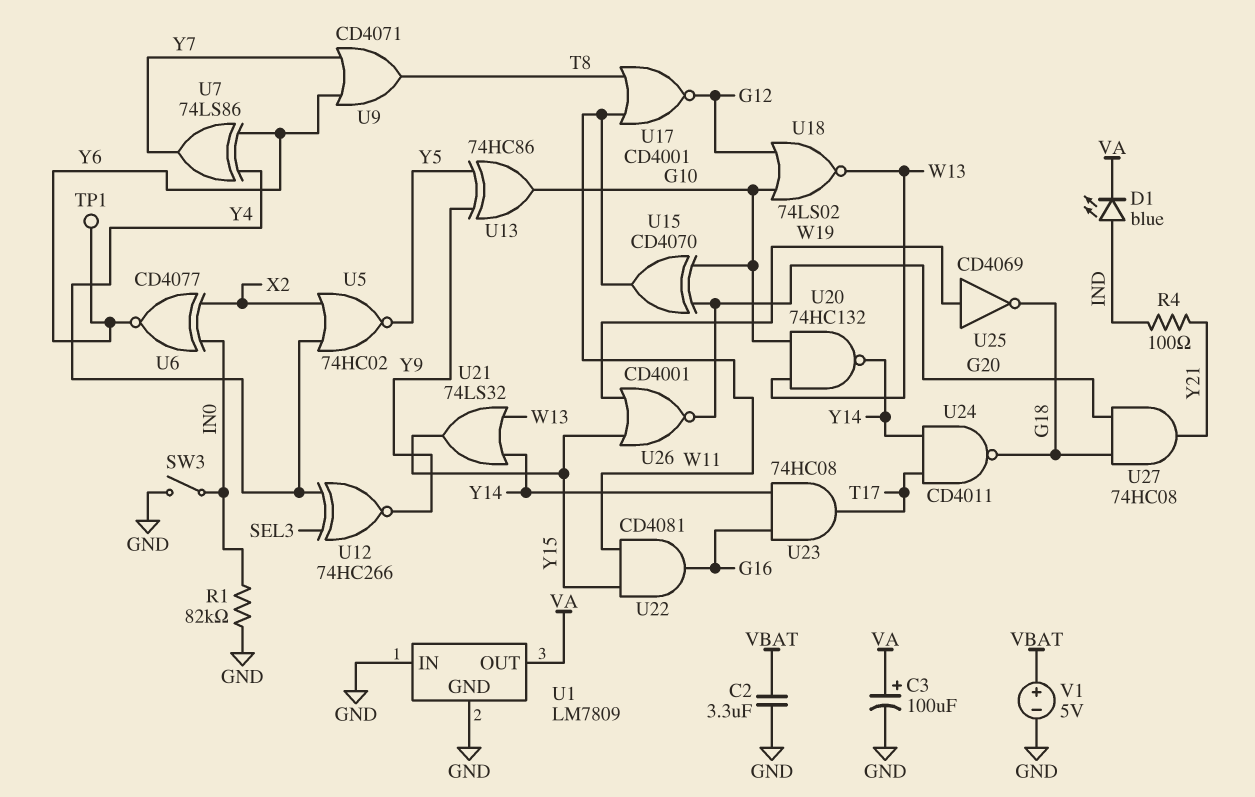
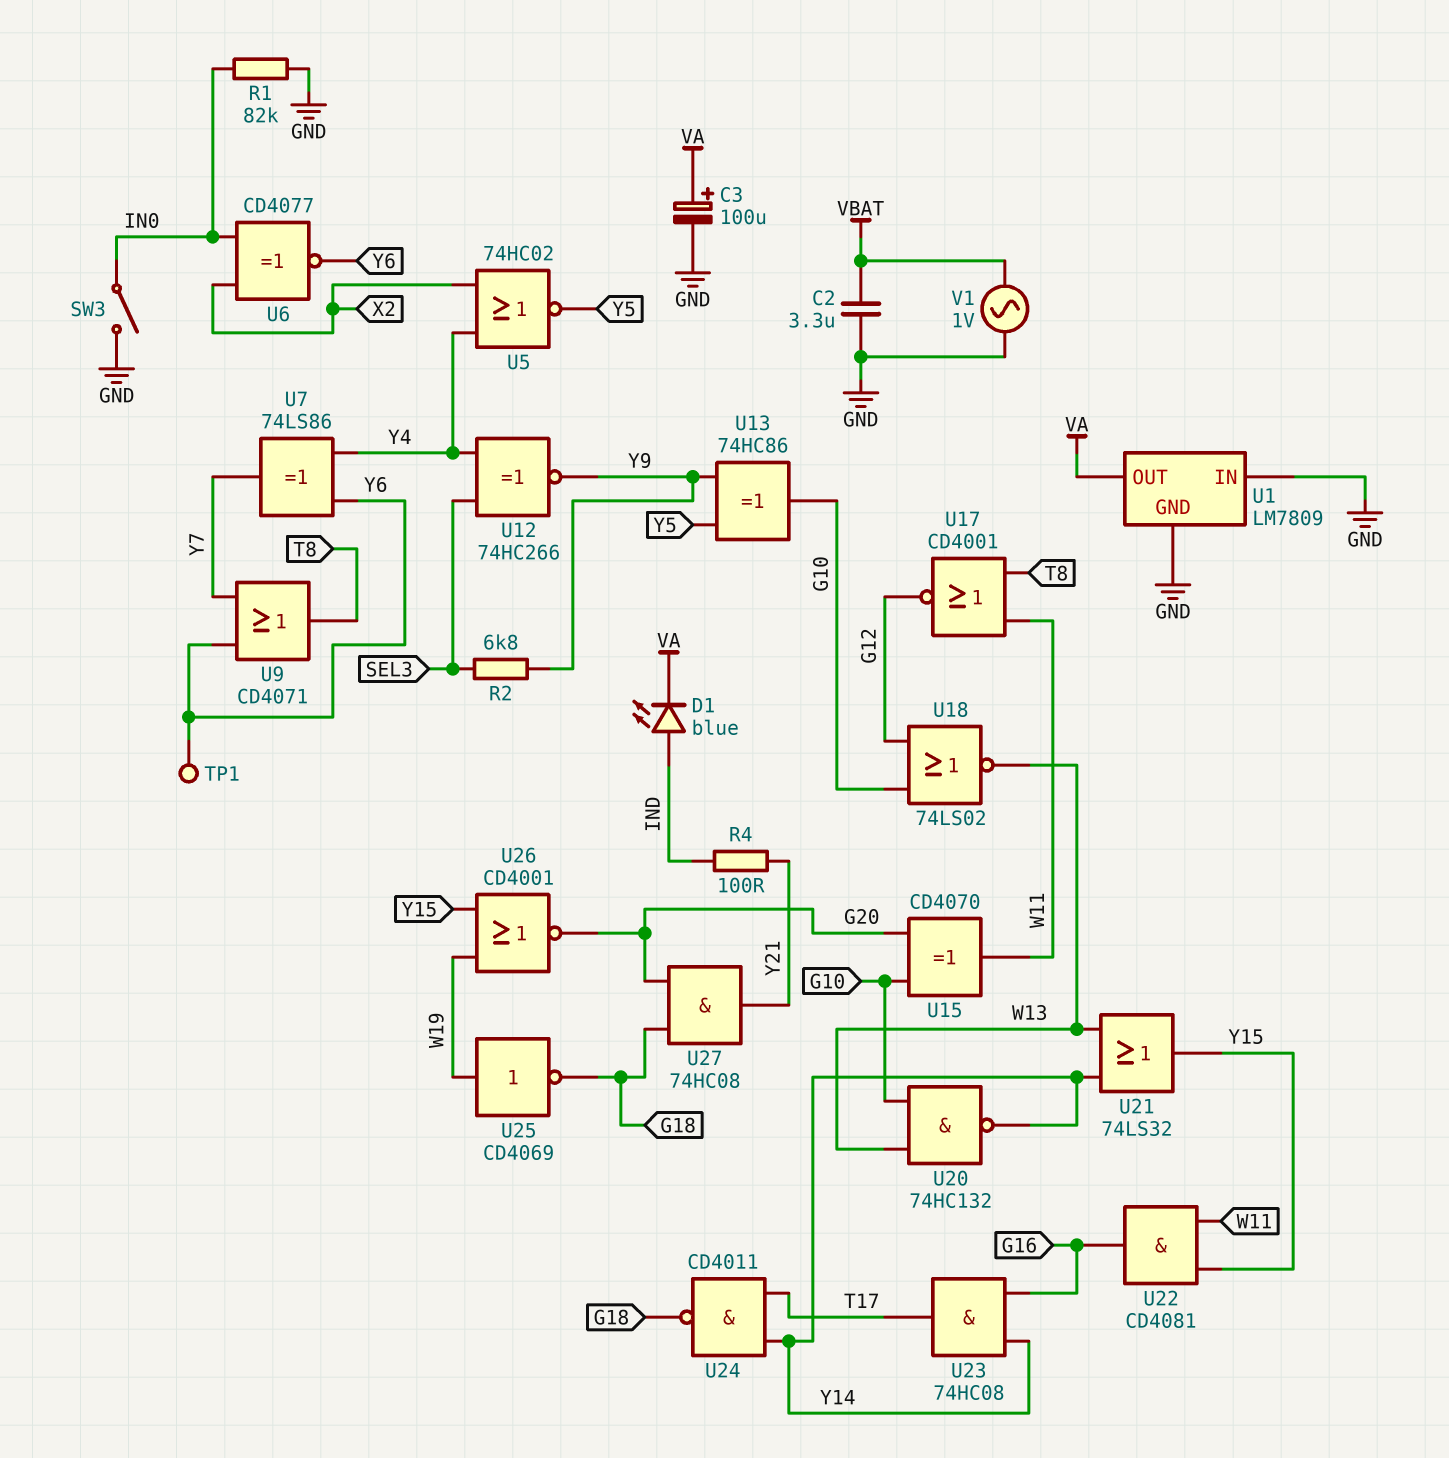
R2: none -> 6.8k (SEL3, Y9)
V1: 5V (plus VBAT, minus GND) -> AC 1V (GND, VBAT)

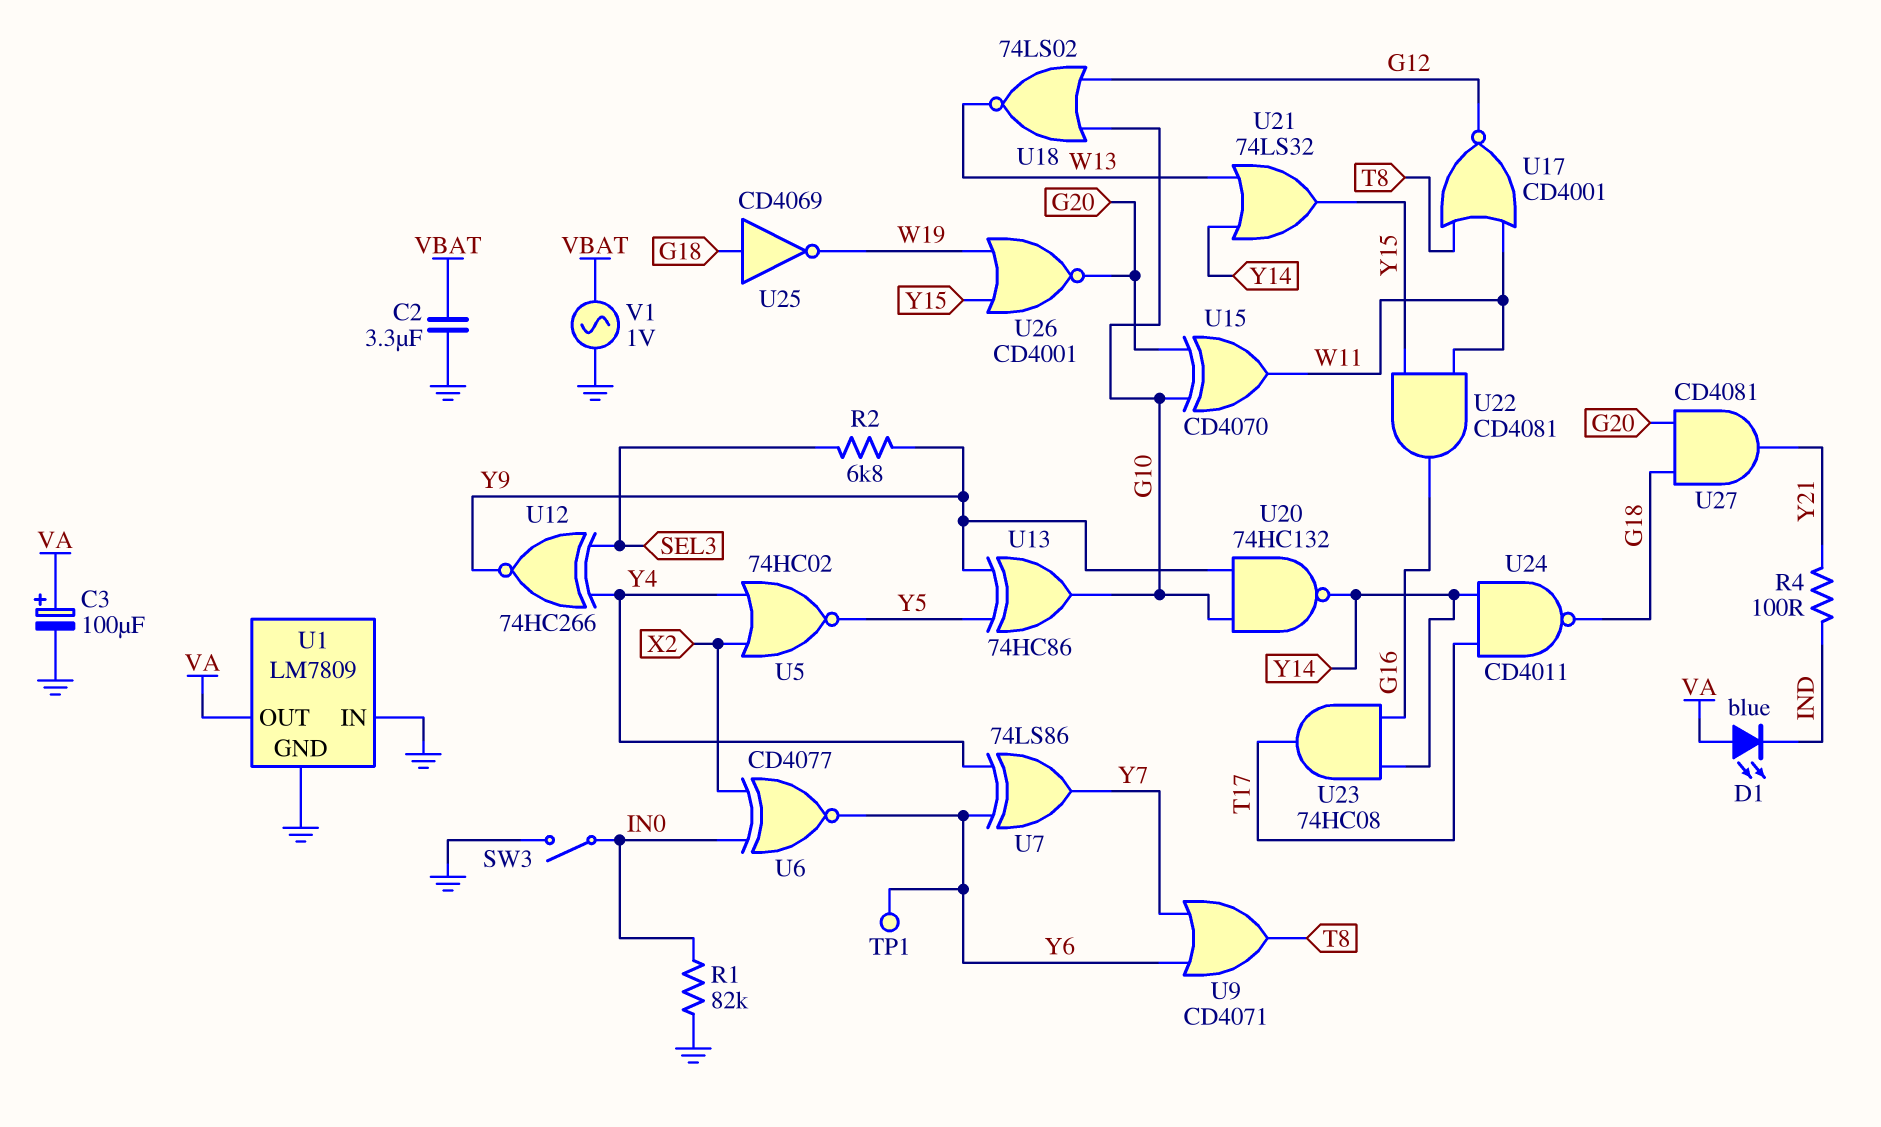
D1: LED blue (A IND, K VA) -> LED blue (A VA, K IND)
U20: NAND 74HC132 (in G10, in W13, out Y14) -> NAND 74HC132 (in G10, in Y9, out Y14)
U25: NOT CD4069 (in W19, out G18) -> NOT CD4069 (in G18, out W19)
U27: AND 74HC08 (in G18, in G20, out Y21) -> AND CD4081 (in G18, in G20, out Y21)

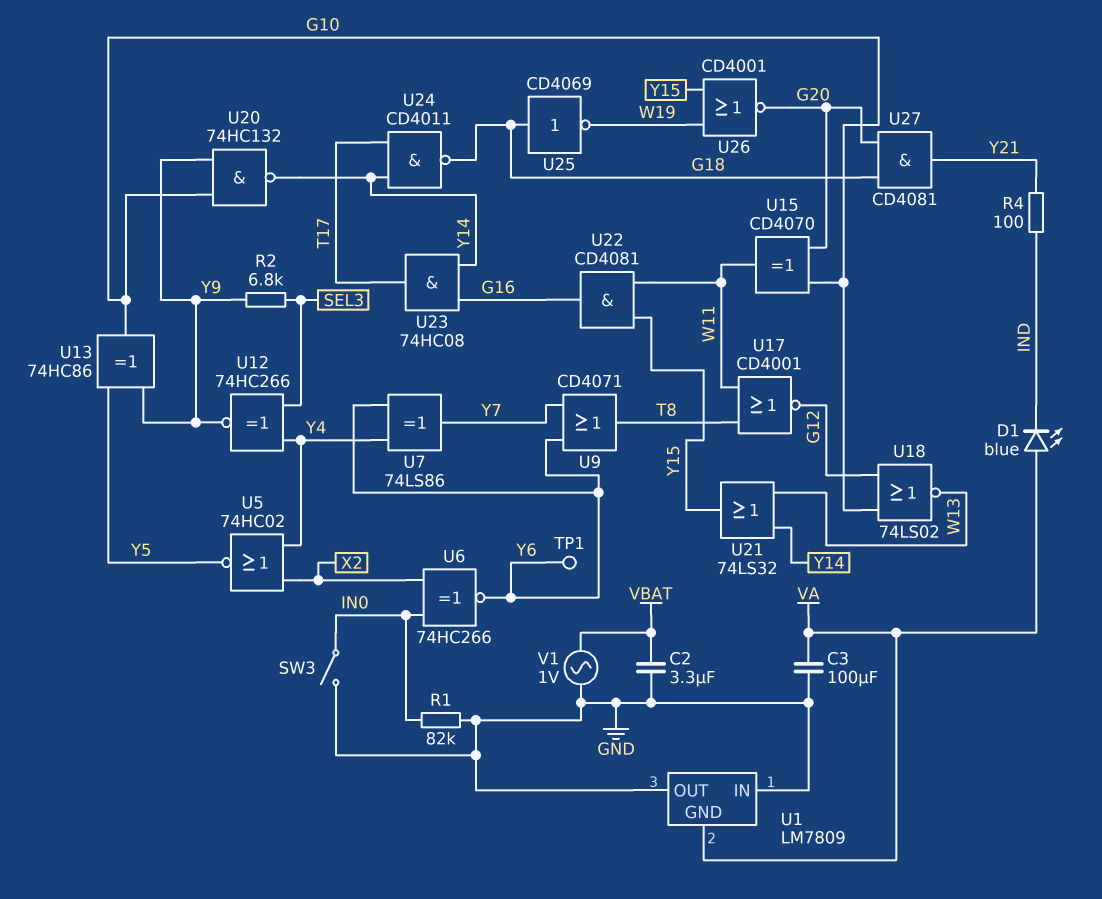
C3: 100uF (plus VA, minus GND) -> 100uF (GND, VA)
U1 pin GND: GND -> VA
U1 pin OUT: VA -> GND
U6: XNOR CD4077 (in IN0, in X2, out Y6) -> XNOR 74HC266 (in IN0, in X2, out Y6)

